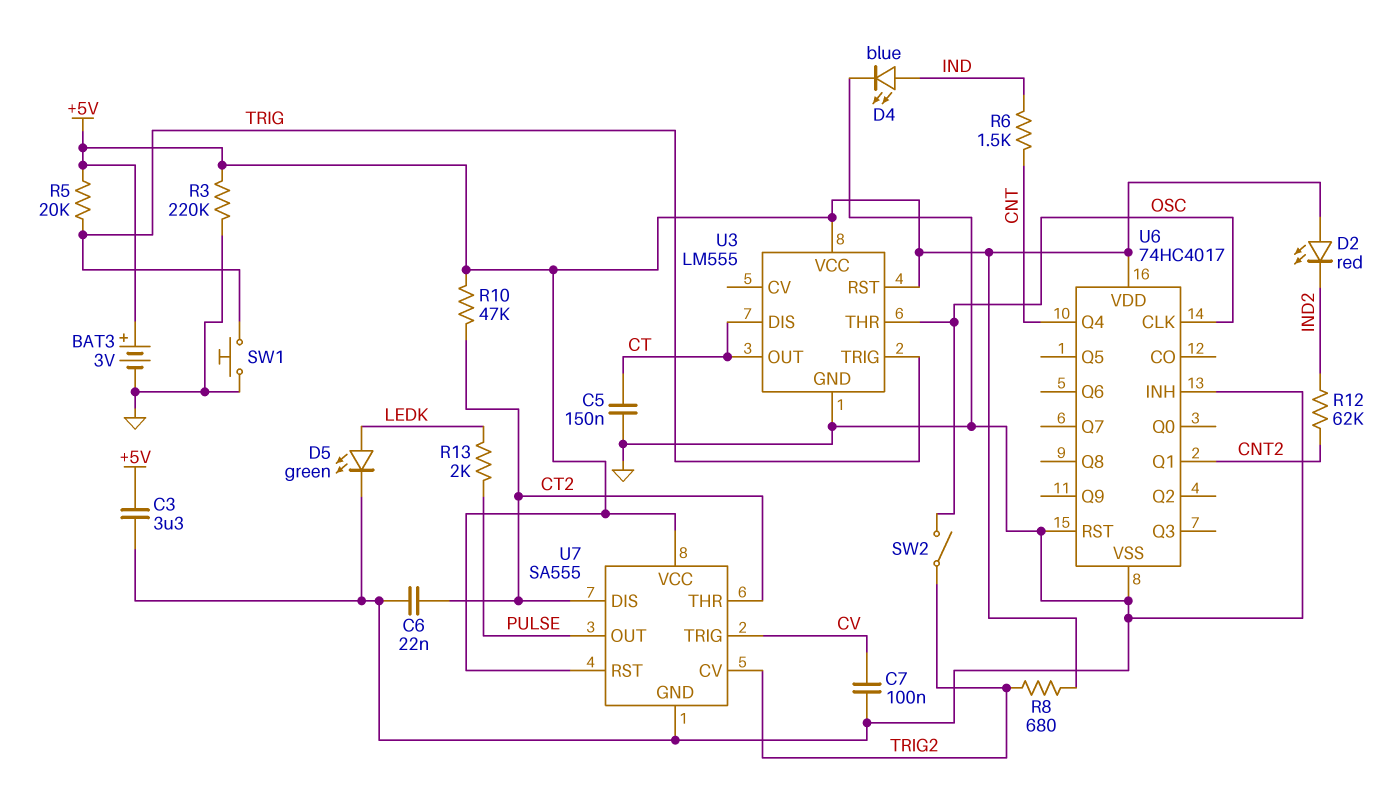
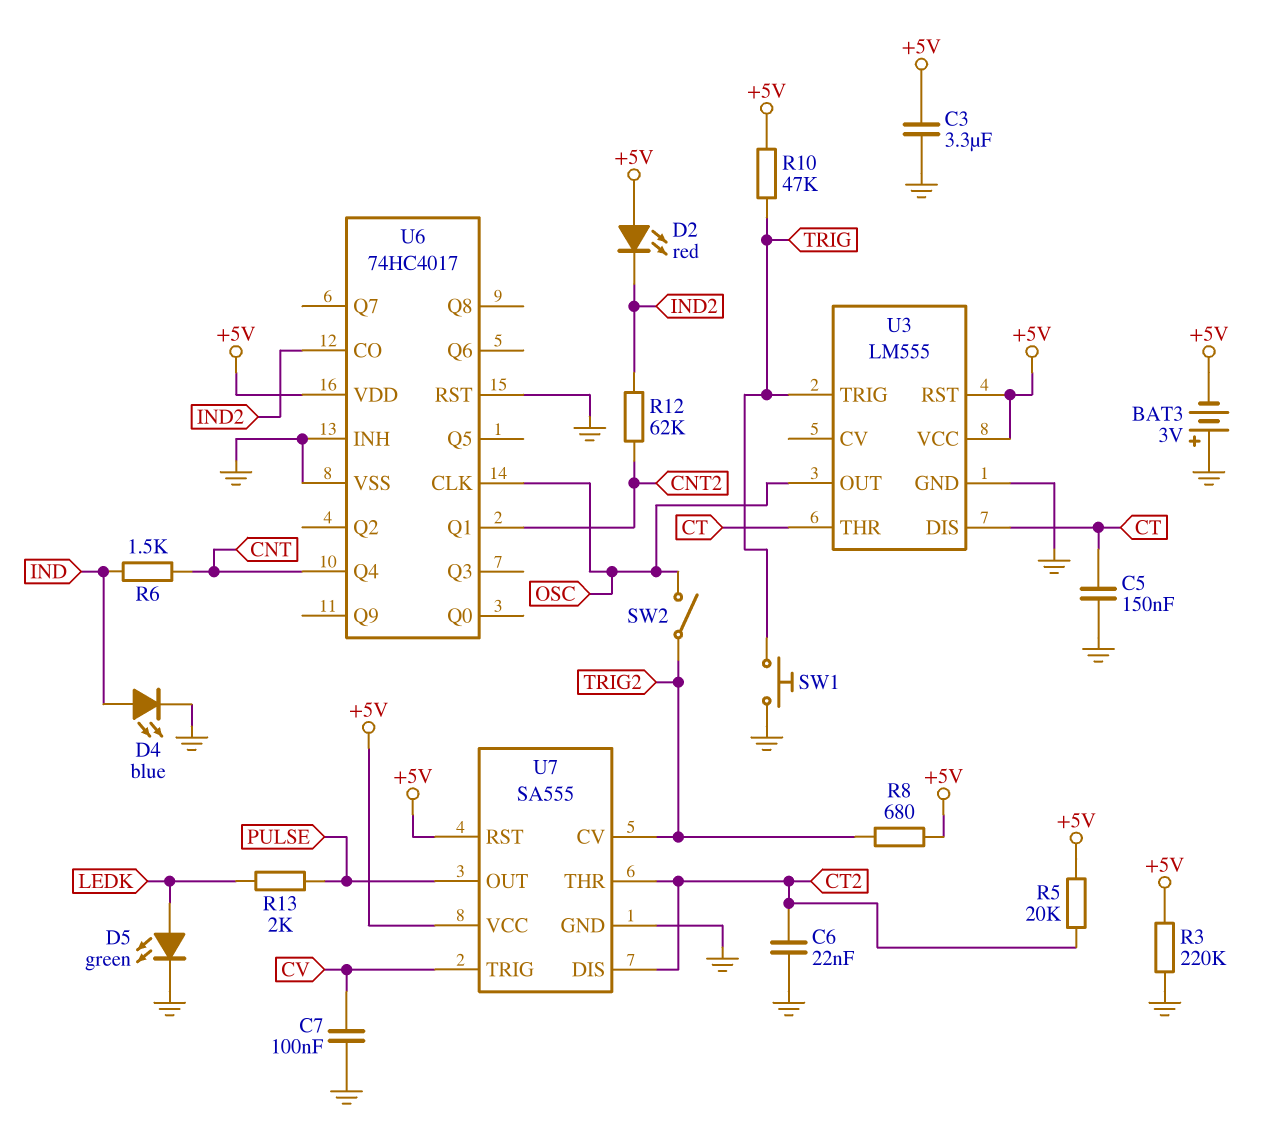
BAT3: 3V (plus +5V, minus GND) -> 3V (plus GND, minus +5V)
R5: 20k (+5V, TRIG) -> 20k (+5V, CT2)
R10: 47k (+5V, CT2) -> 47k (+5V, TRIG)
U3 pin OUT: CT -> OSC
U3 pin THR: OSC -> CT
U6 pin CO: none -> IND2

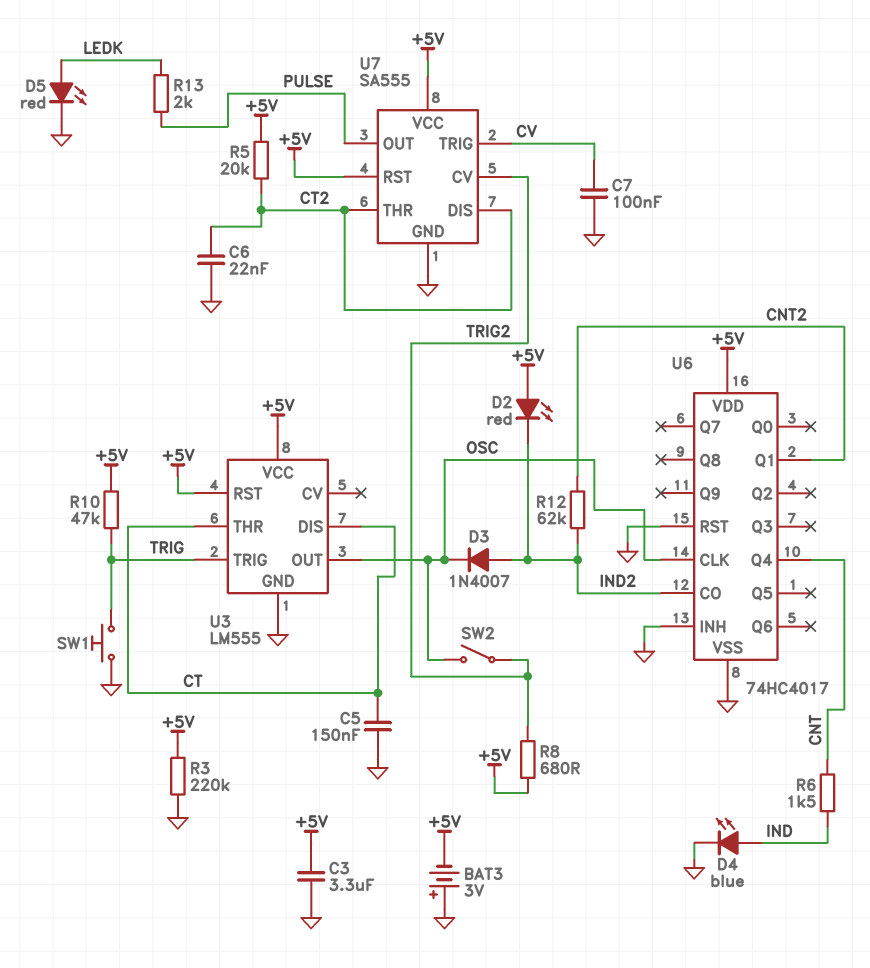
D3: none -> diode 1N4007 (A IND2, K OSC)
D5: LED green (A LEDK, K GND) -> LED red (A LEDK, K GND)

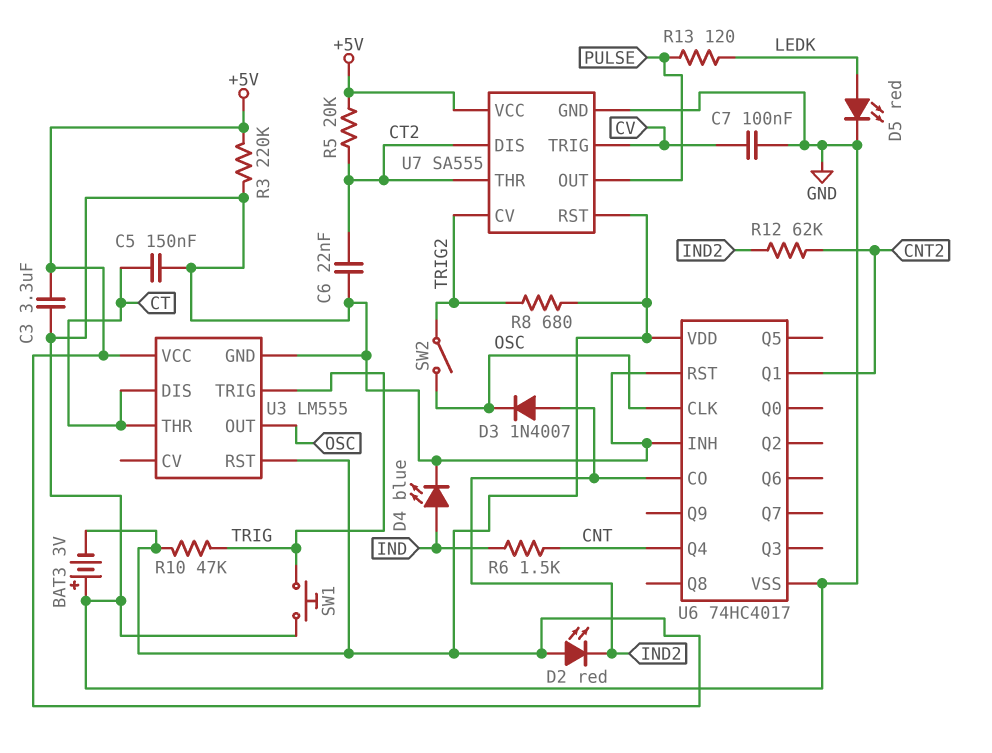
R13: 2k (LEDK, PULSE) -> 120 (LEDK, PULSE)

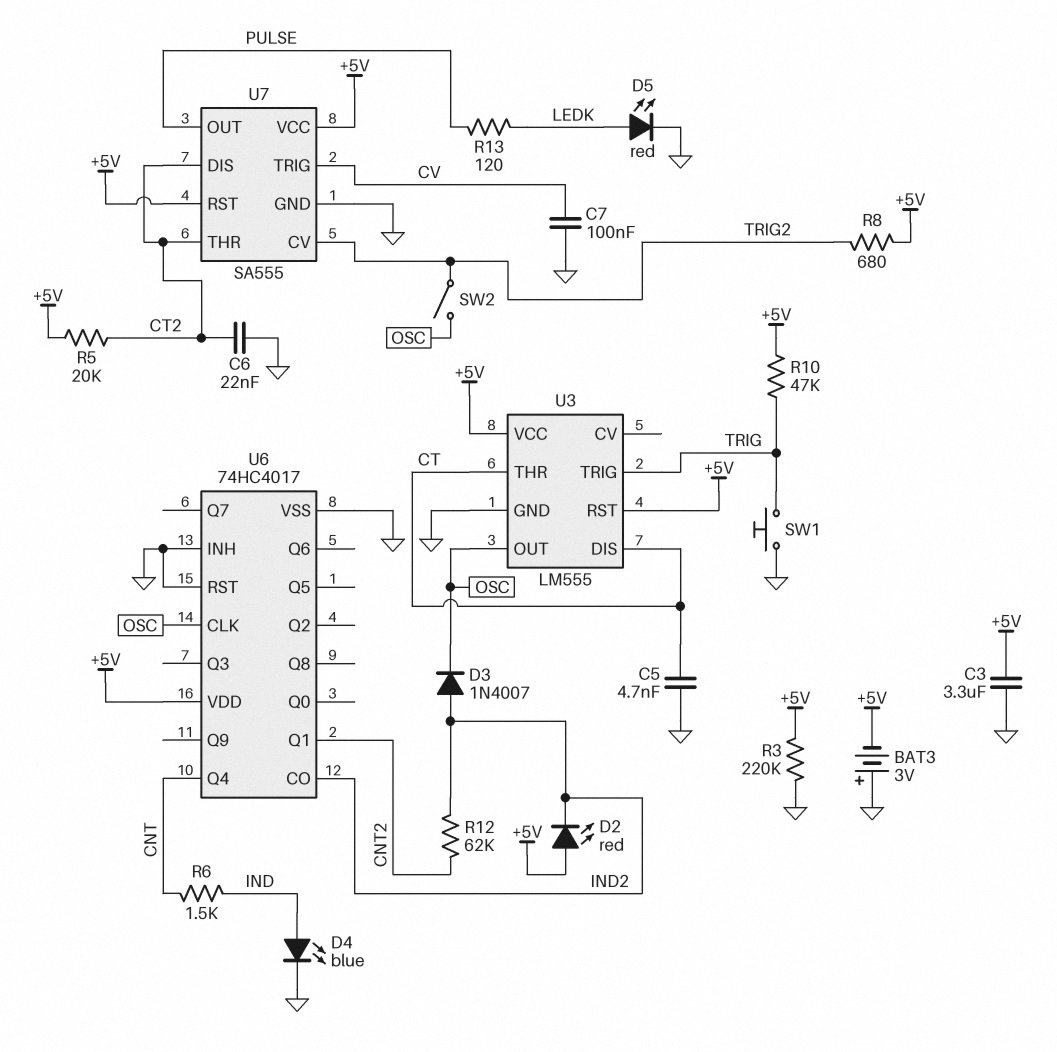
C5: 150nF (CT, GND) -> 4.7nF (CT, GND)

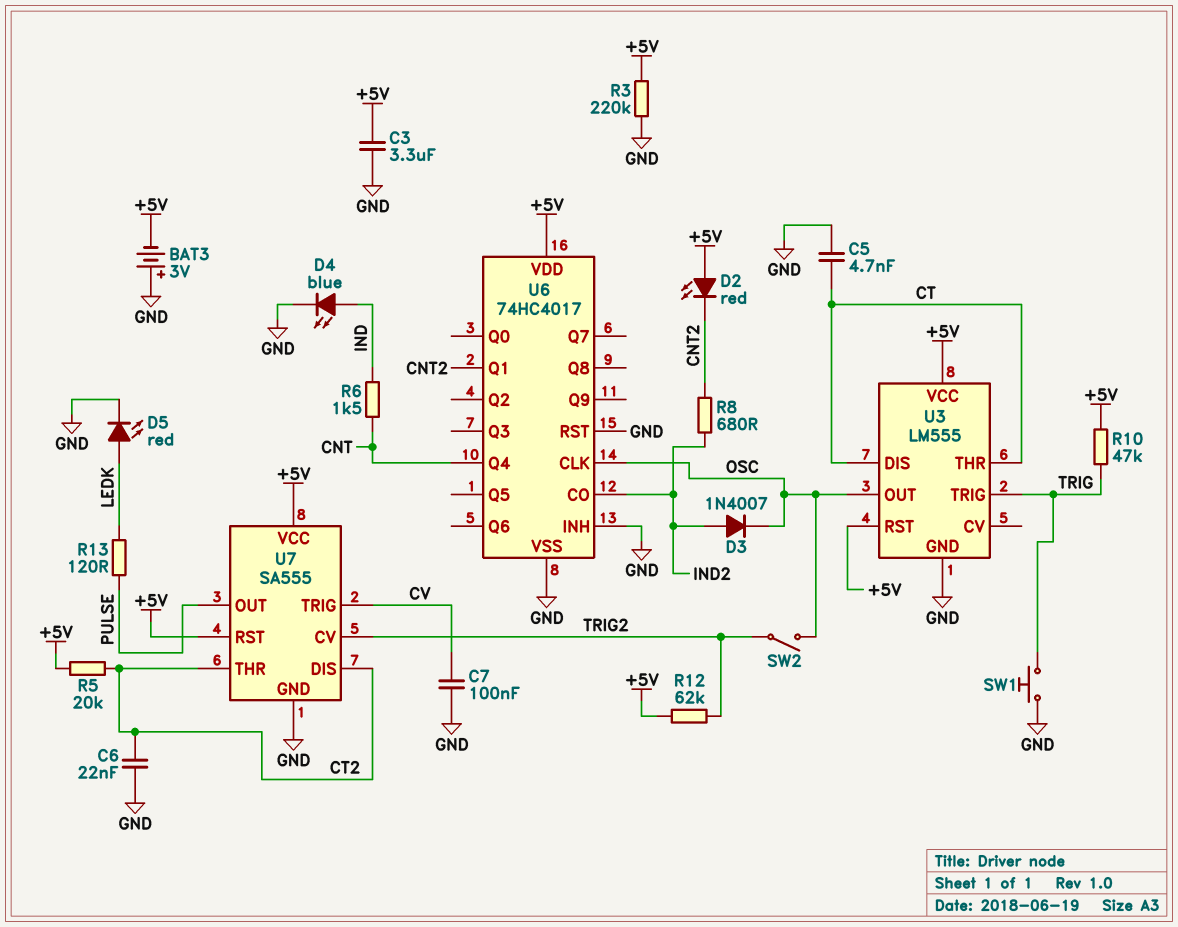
D2: LED red (A +5V, K IND2) -> LED red (A +5V, K CNT2)
R8: 680 (+5V, TRIG2) -> 680 (CNT2, IND2)
R12: 62k (CNT2, IND2) -> 62k (+5V, TRIG2)

